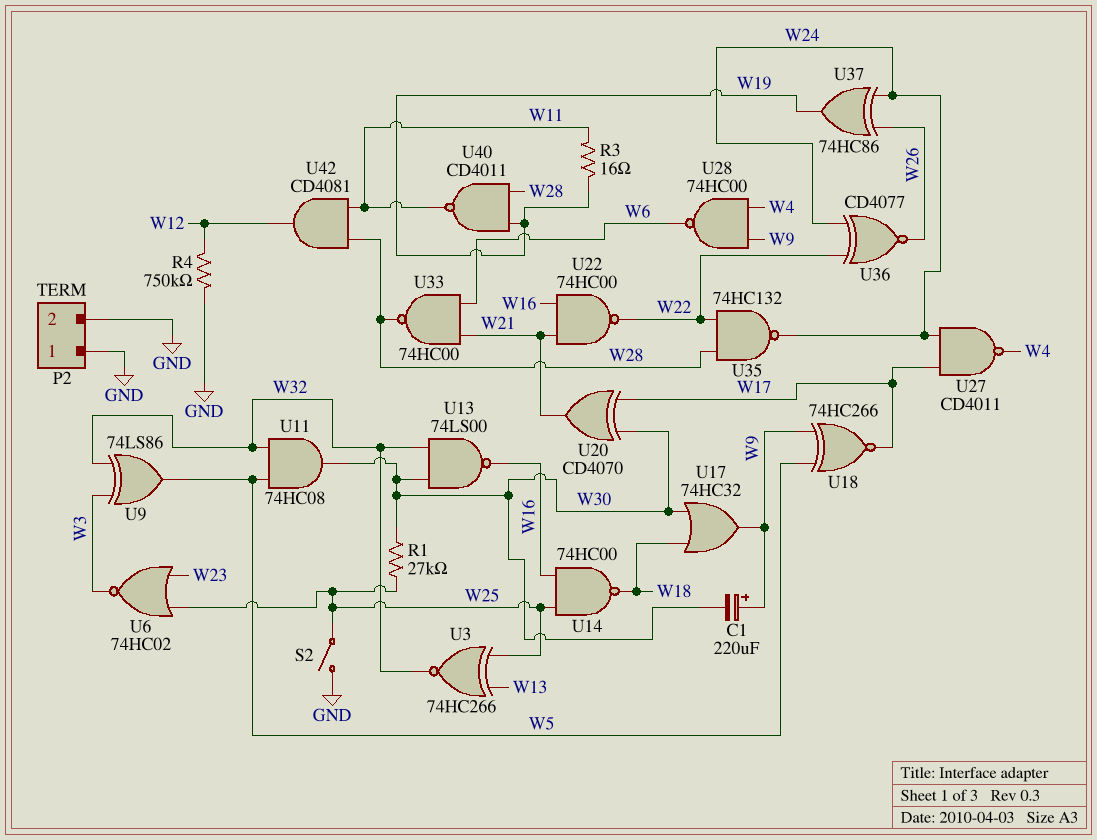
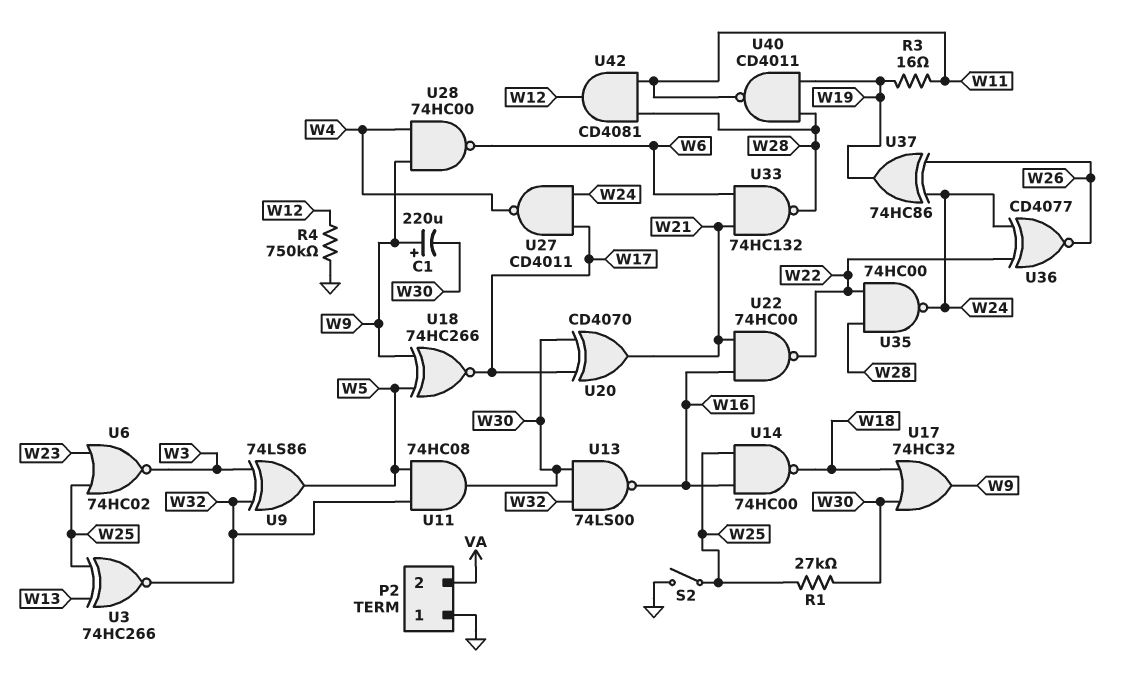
P2 pin 2: GND -> VA
U33: NAND 74HC00 (in W6, in W21, out W28) -> NAND 74HC132 (in W6, in W21, out W28)
U35: NAND 74HC132 (in W22, in W28, out W24) -> NAND 74HC00 (in W22, in W28, out W24)

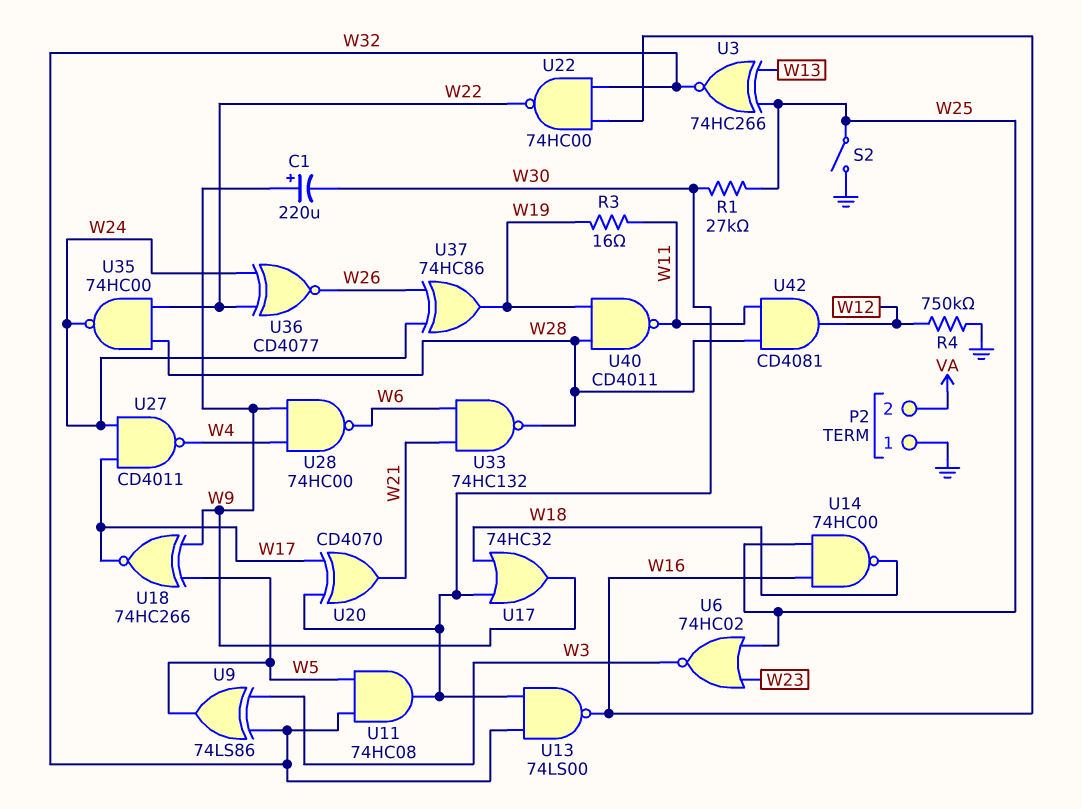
U22: NAND 74HC00 (in W16, in W21, out W22) -> NAND 74HC00 (in W16, in W32, out W22)

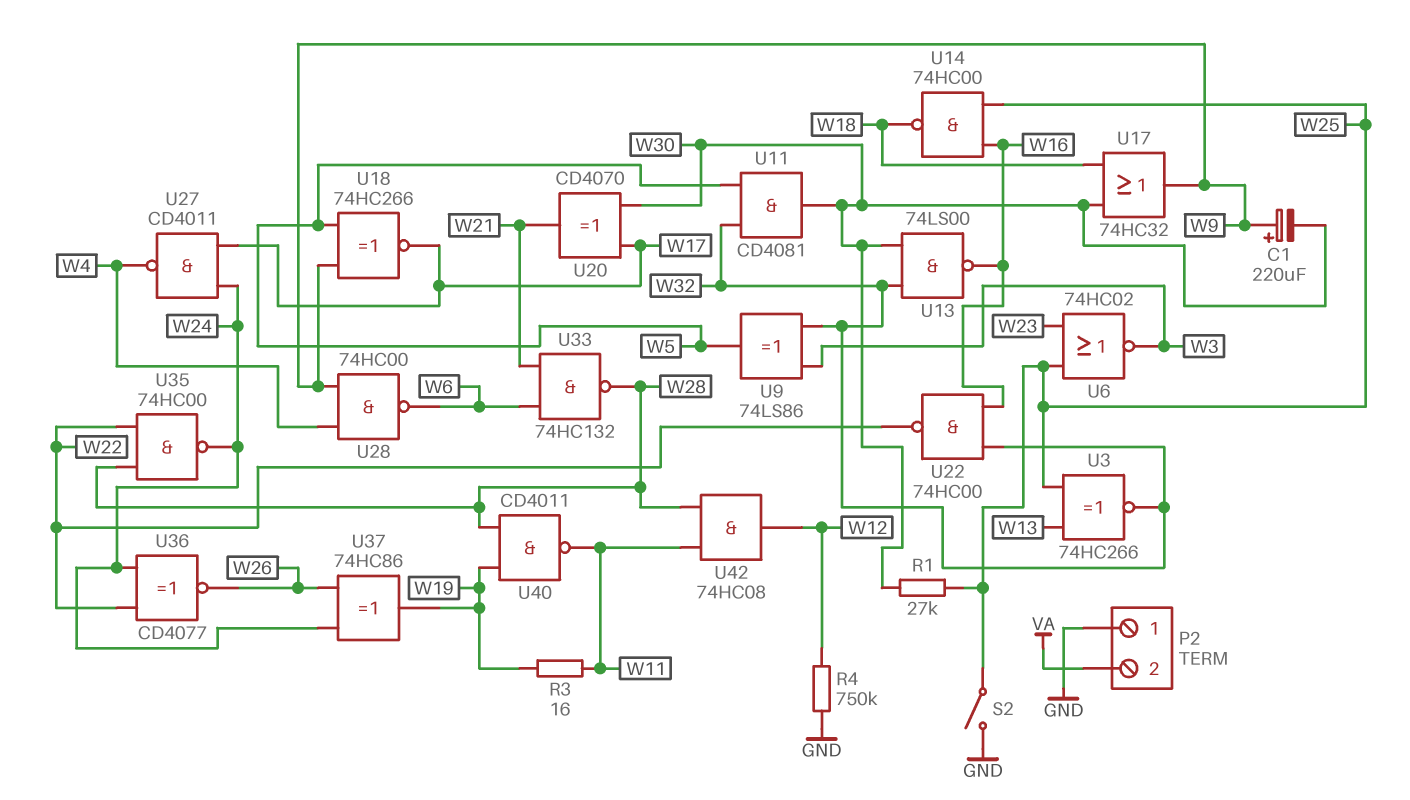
U11: AND 74HC08 (in W5, in W32, out W30) -> AND CD4081 (in W5, in W32, out W30)
U42: AND CD4081 (in W11, in W28, out W12) -> AND 74HC08 (in W11, in W28, out W12)

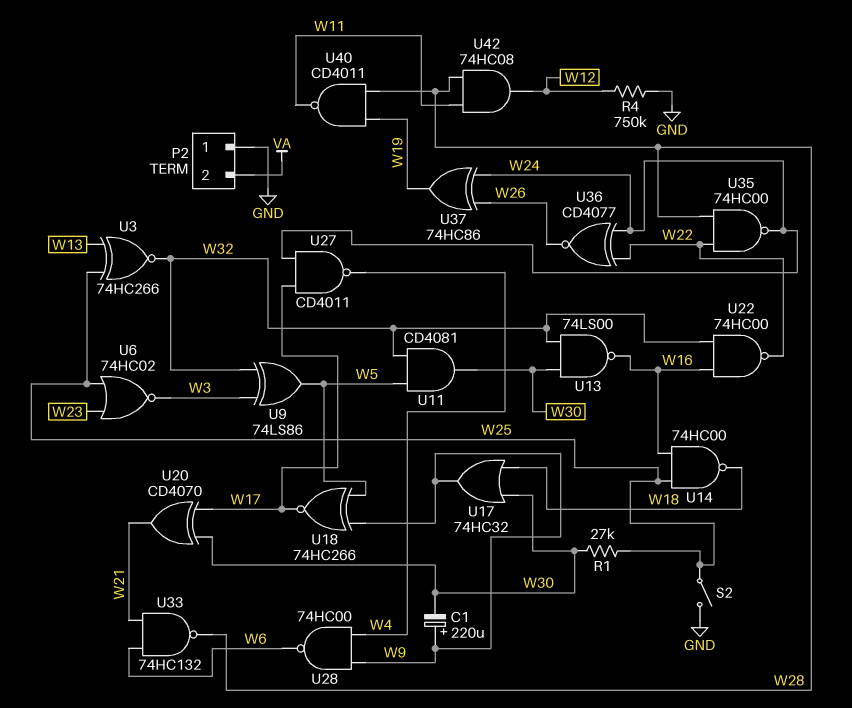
R3: 16 (W11, W19) -> none

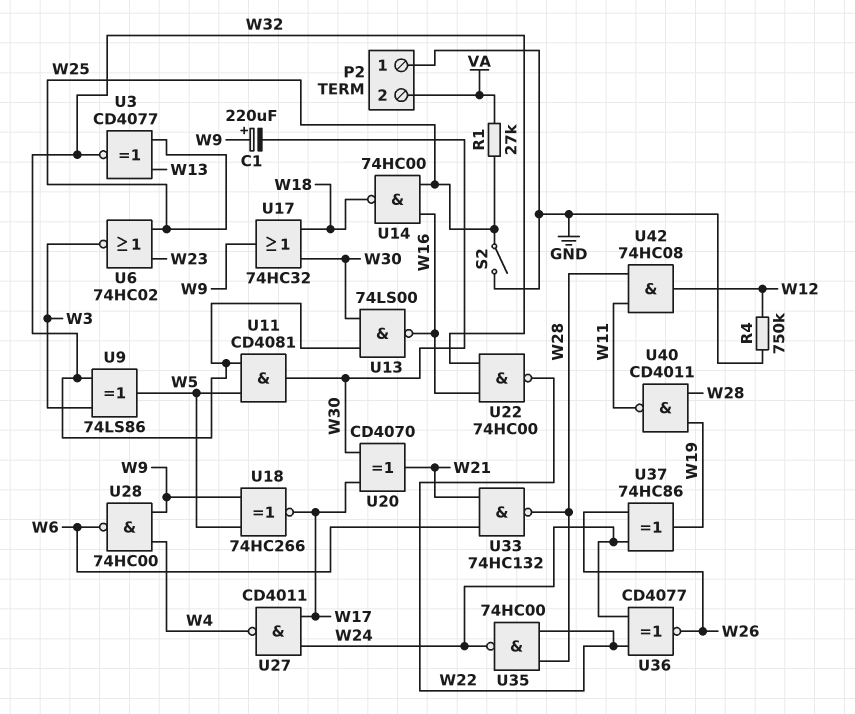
R1: 27k (W25, W30) -> 27k (VA, W25)
U3: XNOR 74HC266 (in W13, in W25, out W32) -> XNOR CD4077 (in W13, in W25, out W32)

